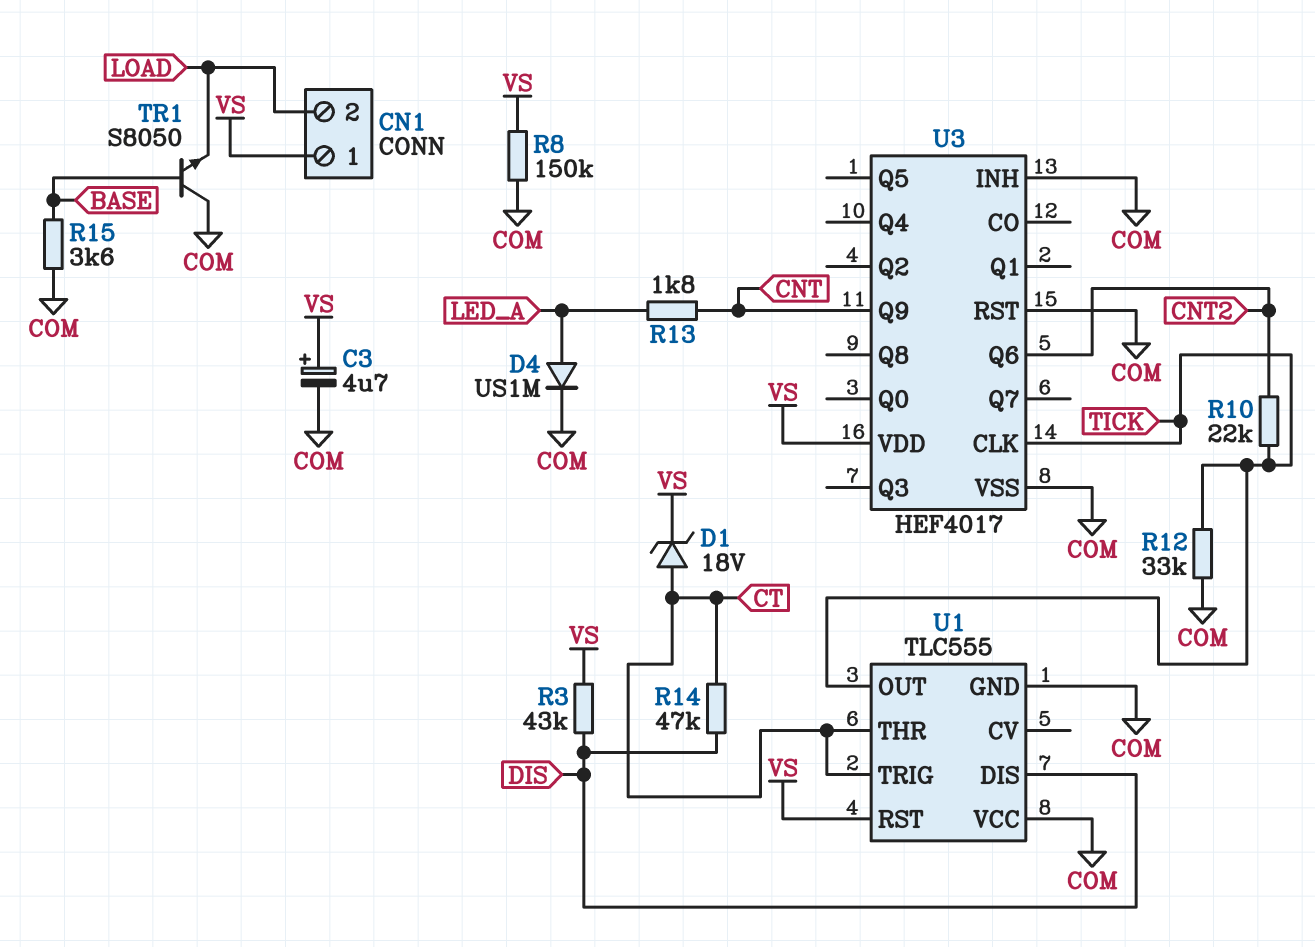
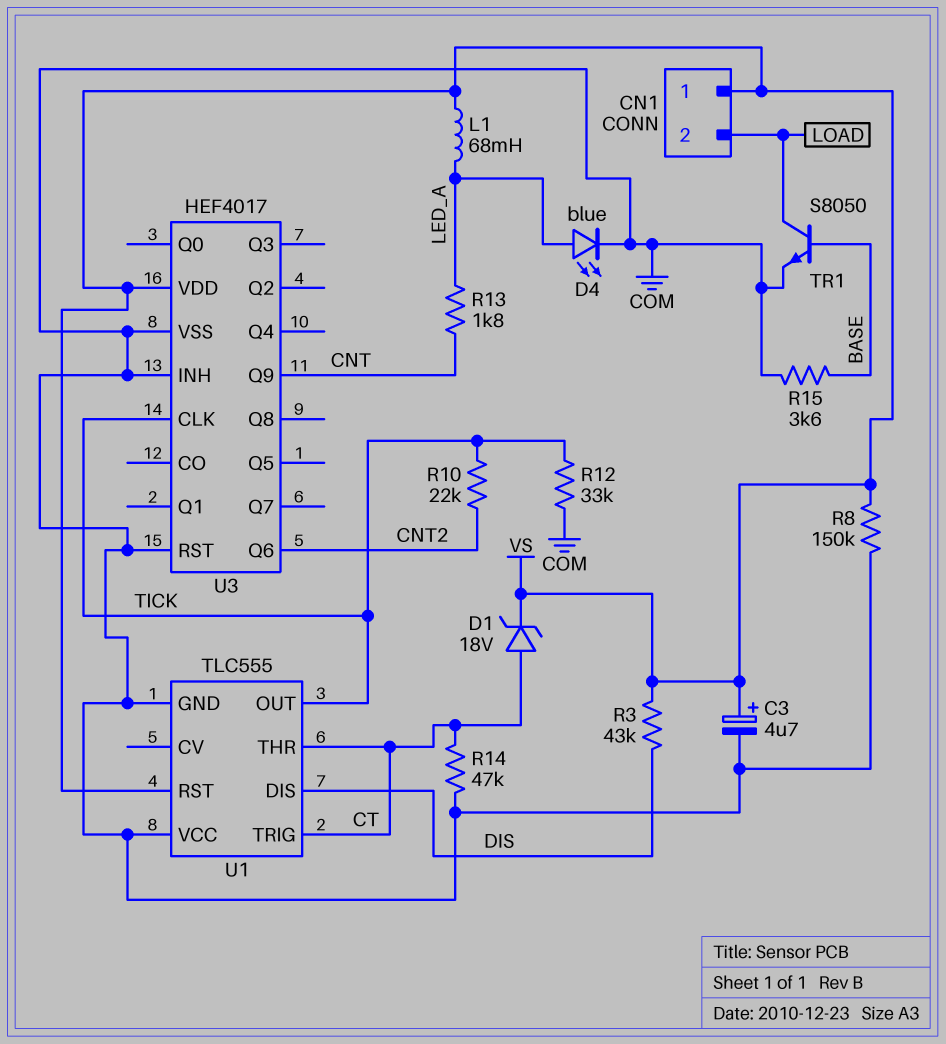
D4: diode US1M (A LED_A, K COM) -> LED blue (A LED_A, K COM)
L1: none -> 68mH (LED_A, VS)
R14: 47k (CT, DIS) -> 47k (COM, CT)
TR1: NPN S8050 (B BASE, C COM, E LOAD) -> NPN S8050 (B BASE, C LOAD, E COM)

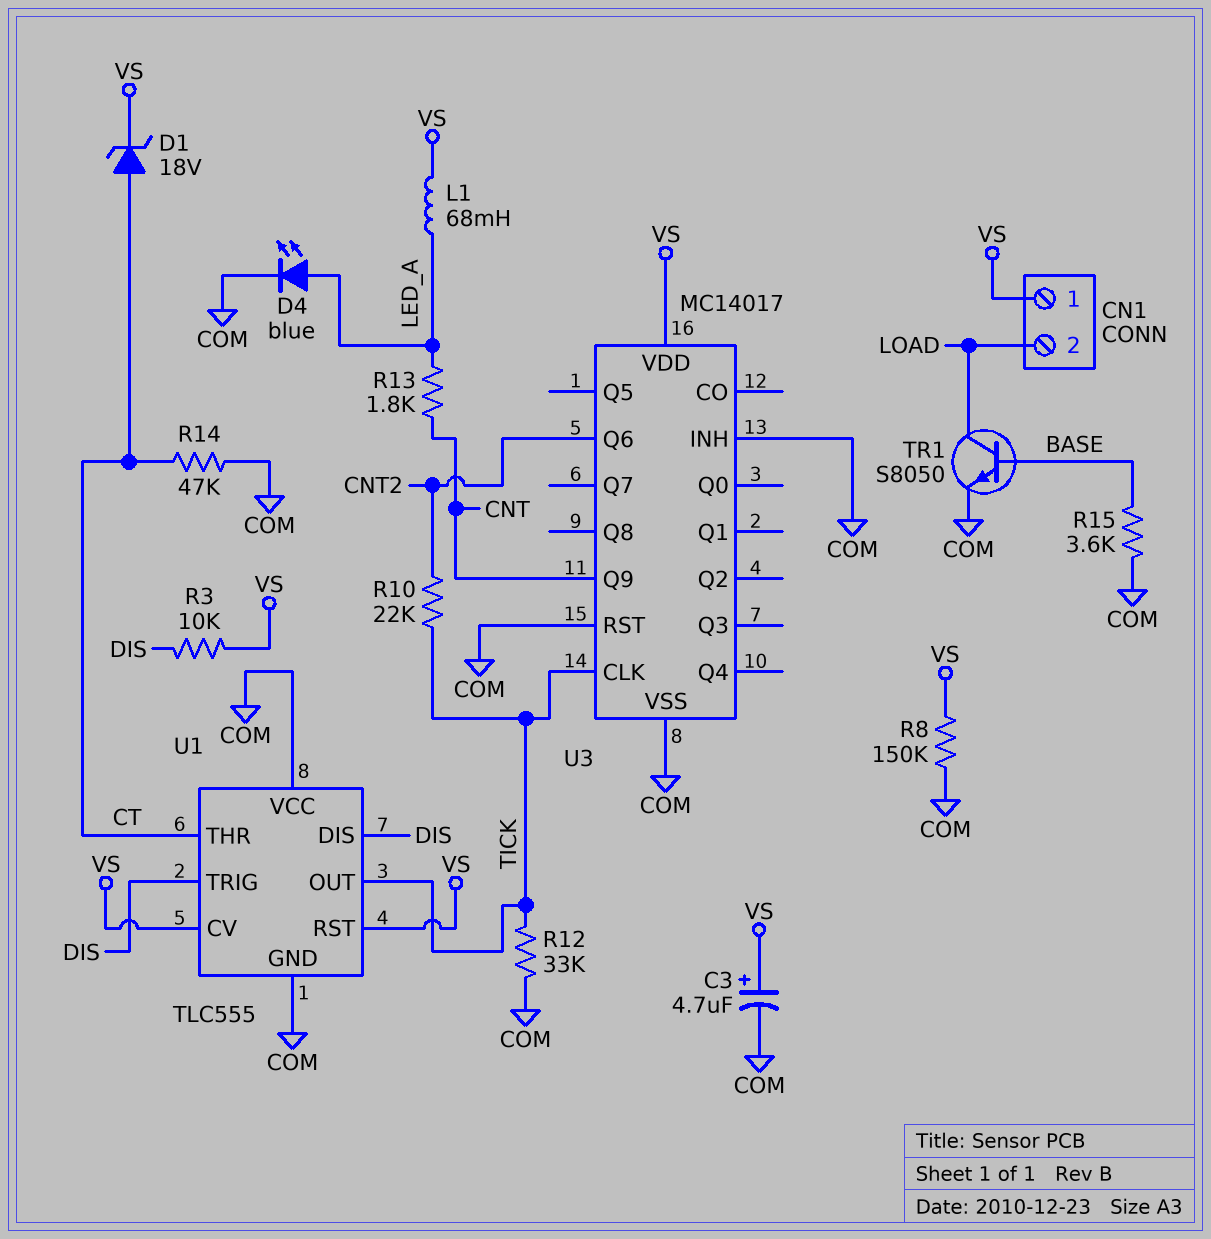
R3: 43k (DIS, VS) -> 10k (DIS, VS)
U1 pin CV: none -> VS
U1 pin TRIG: CT -> DIS
U3: HEF4017 -> MC14017

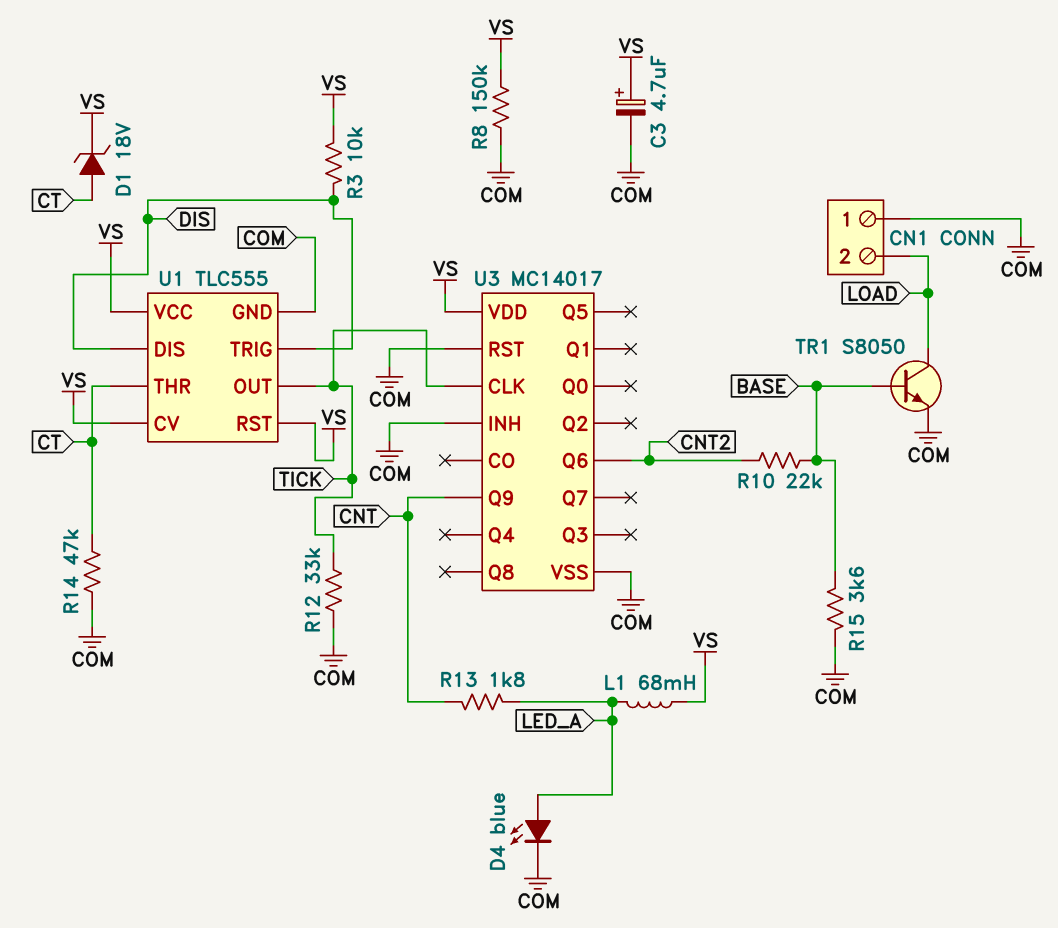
CN1 pin 1: VS -> COM
R10: 22k (CNT2, TICK) -> 22k (BASE, CNT2)
U1 pin VCC: COM -> VS

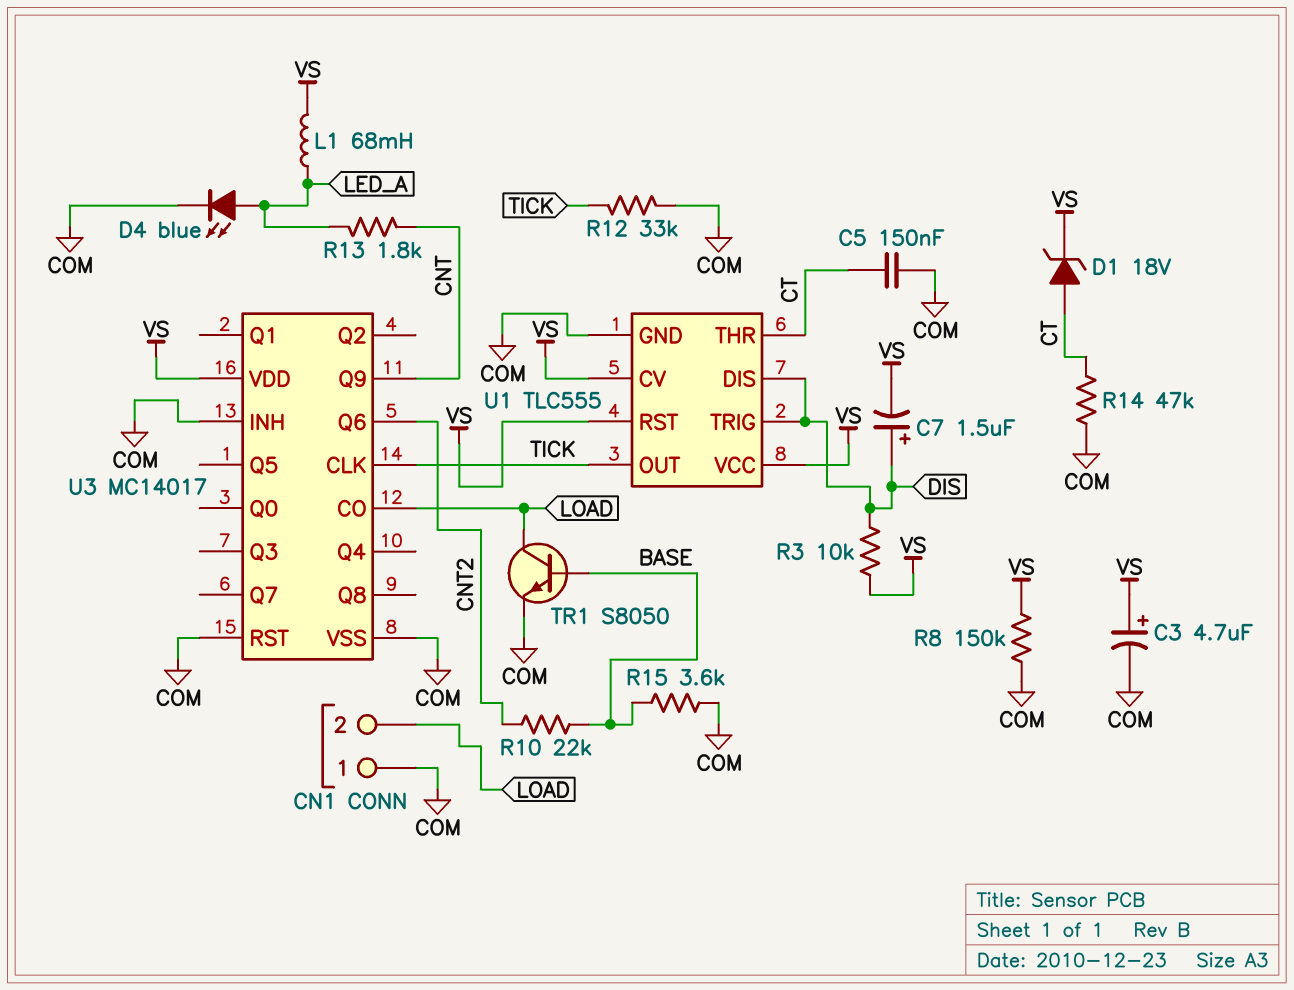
C5: none -> 150nF (COM, CT)
C7: none -> 1.5uF (plus DIS, minus VS)
U3 pin CO: none -> LOAD

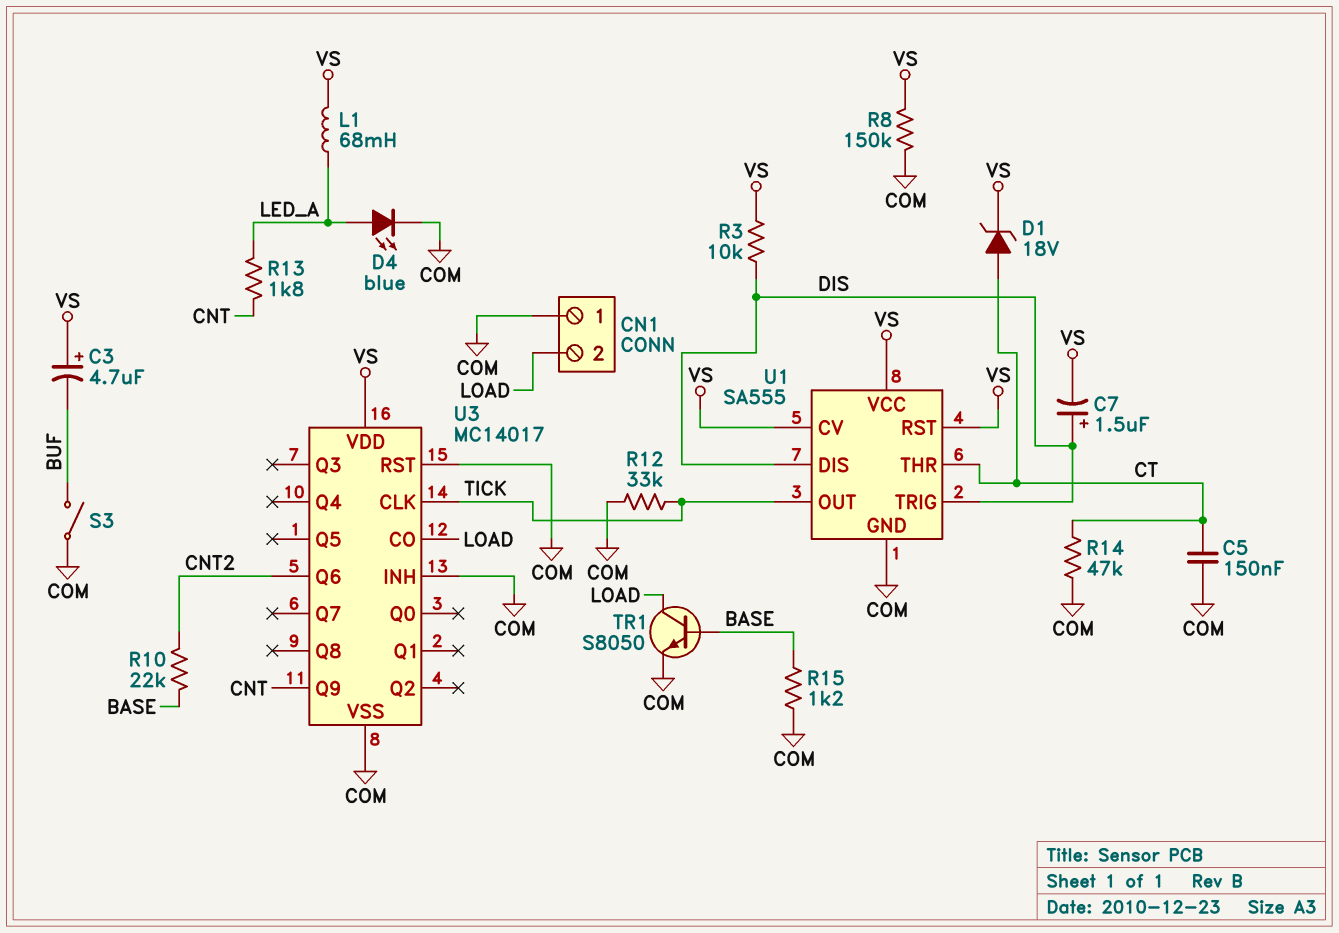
C3: 4.7uF (plus VS, minus COM) -> 4.7uF (plus VS, minus BUF)
R15: 3.6k (BASE, COM) -> 1.2k (BASE, COM)
S3: none -> switch (BUF, COM)
U1: TLC555 -> SA555

